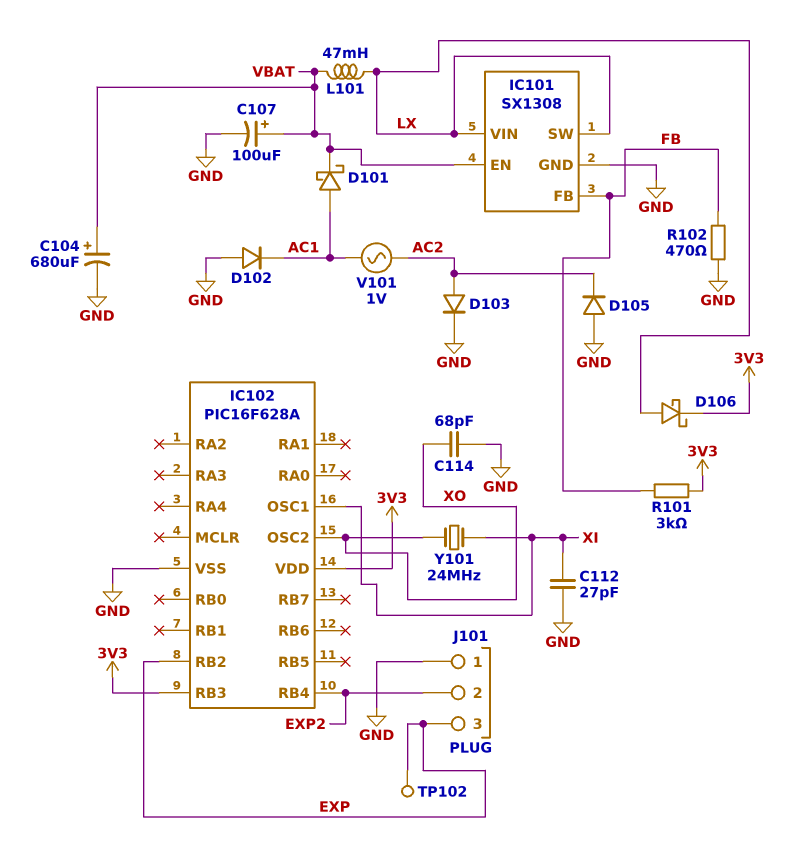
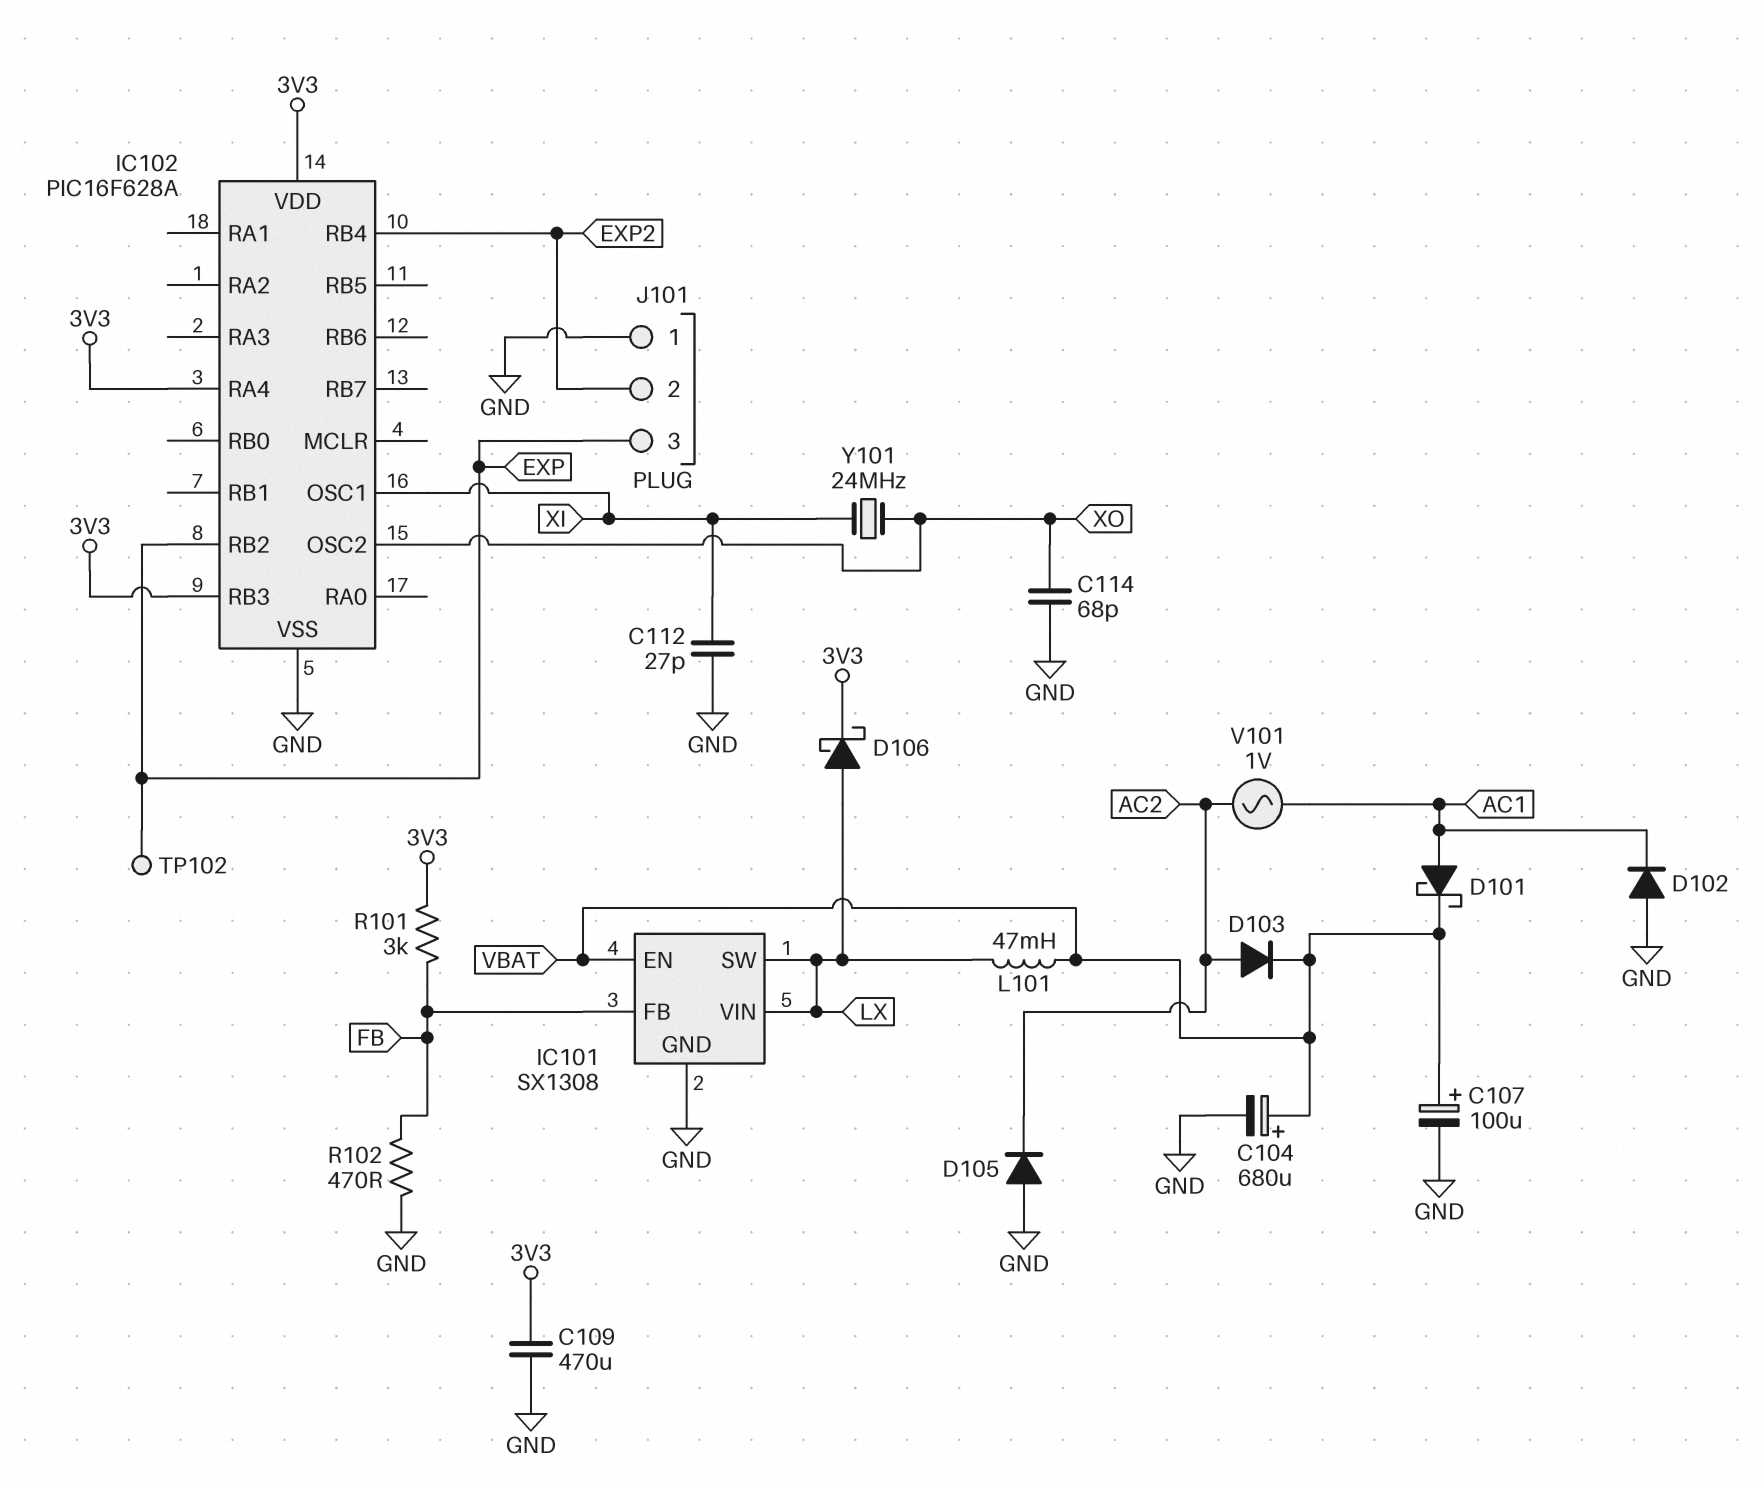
C109: none -> 470uF (3V3, GND)
D103: diode (A AC2, K GND) -> diode (A AC2, K VBAT)
IC102 pin RA4: none -> 3V3

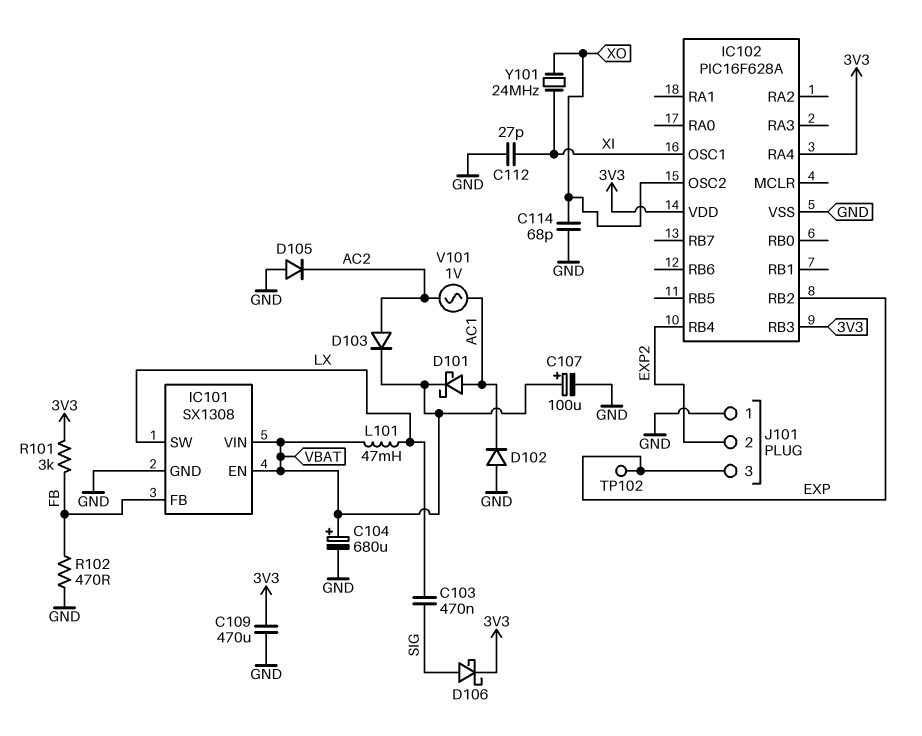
C103: none -> 470nF (LX, SIG)
D106: schottky (A LX, K 3V3) -> schottky (A SIG, K 3V3)
IC101 pin VIN: LX -> VBAT

